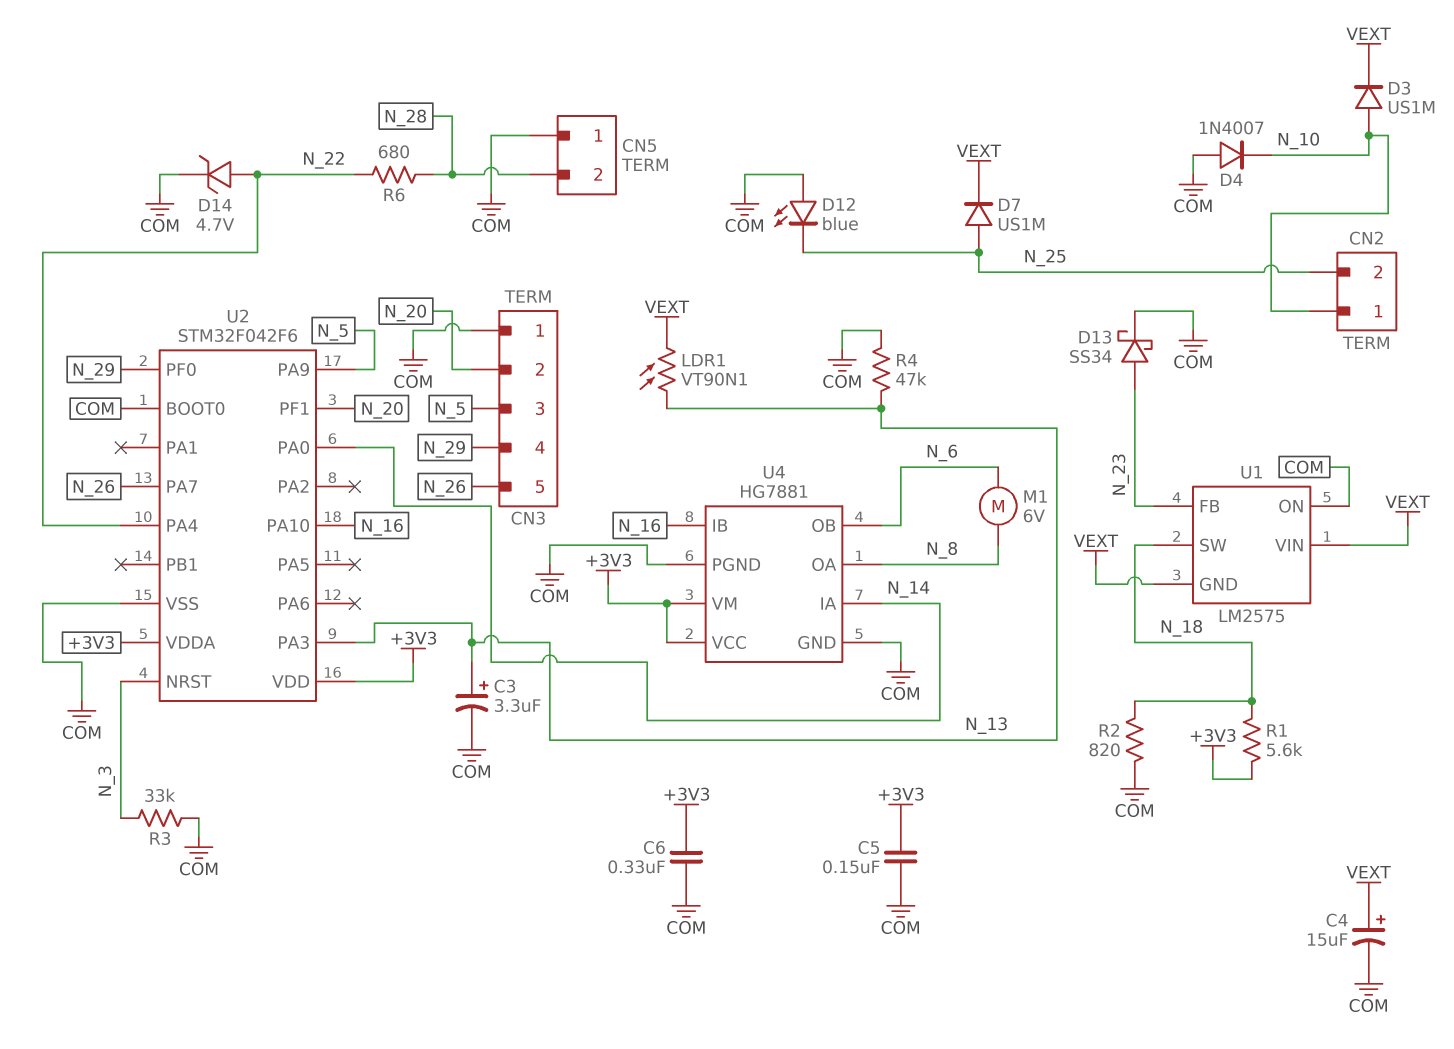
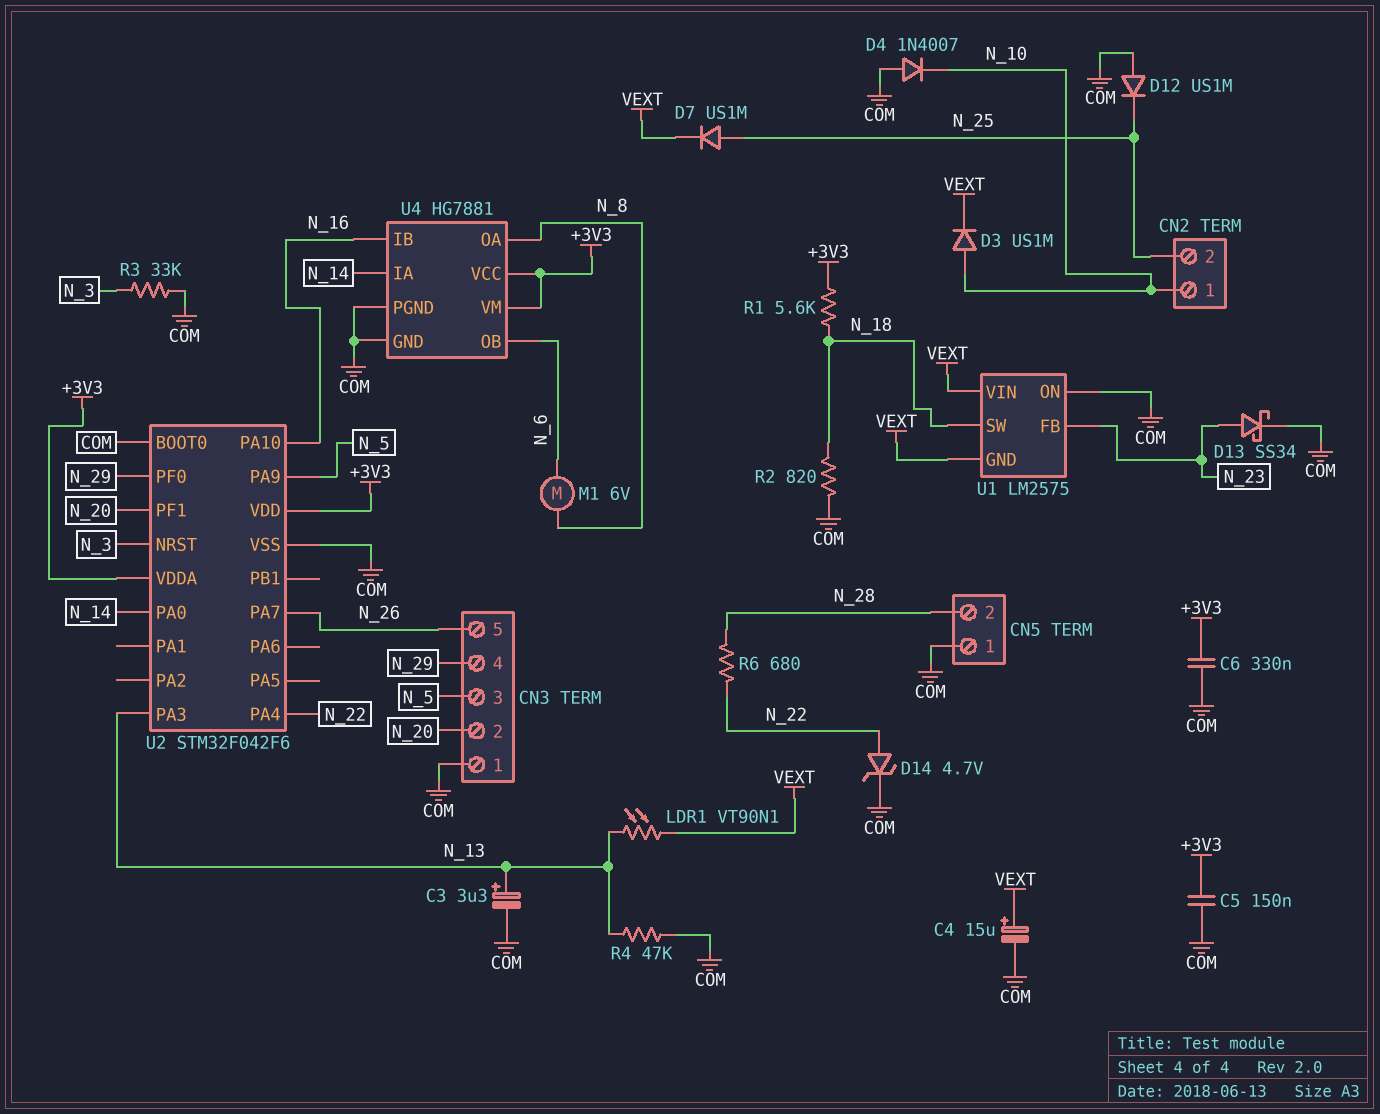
D12: LED blue (A COM, K N_25) -> diode US1M (A COM, K N_25)

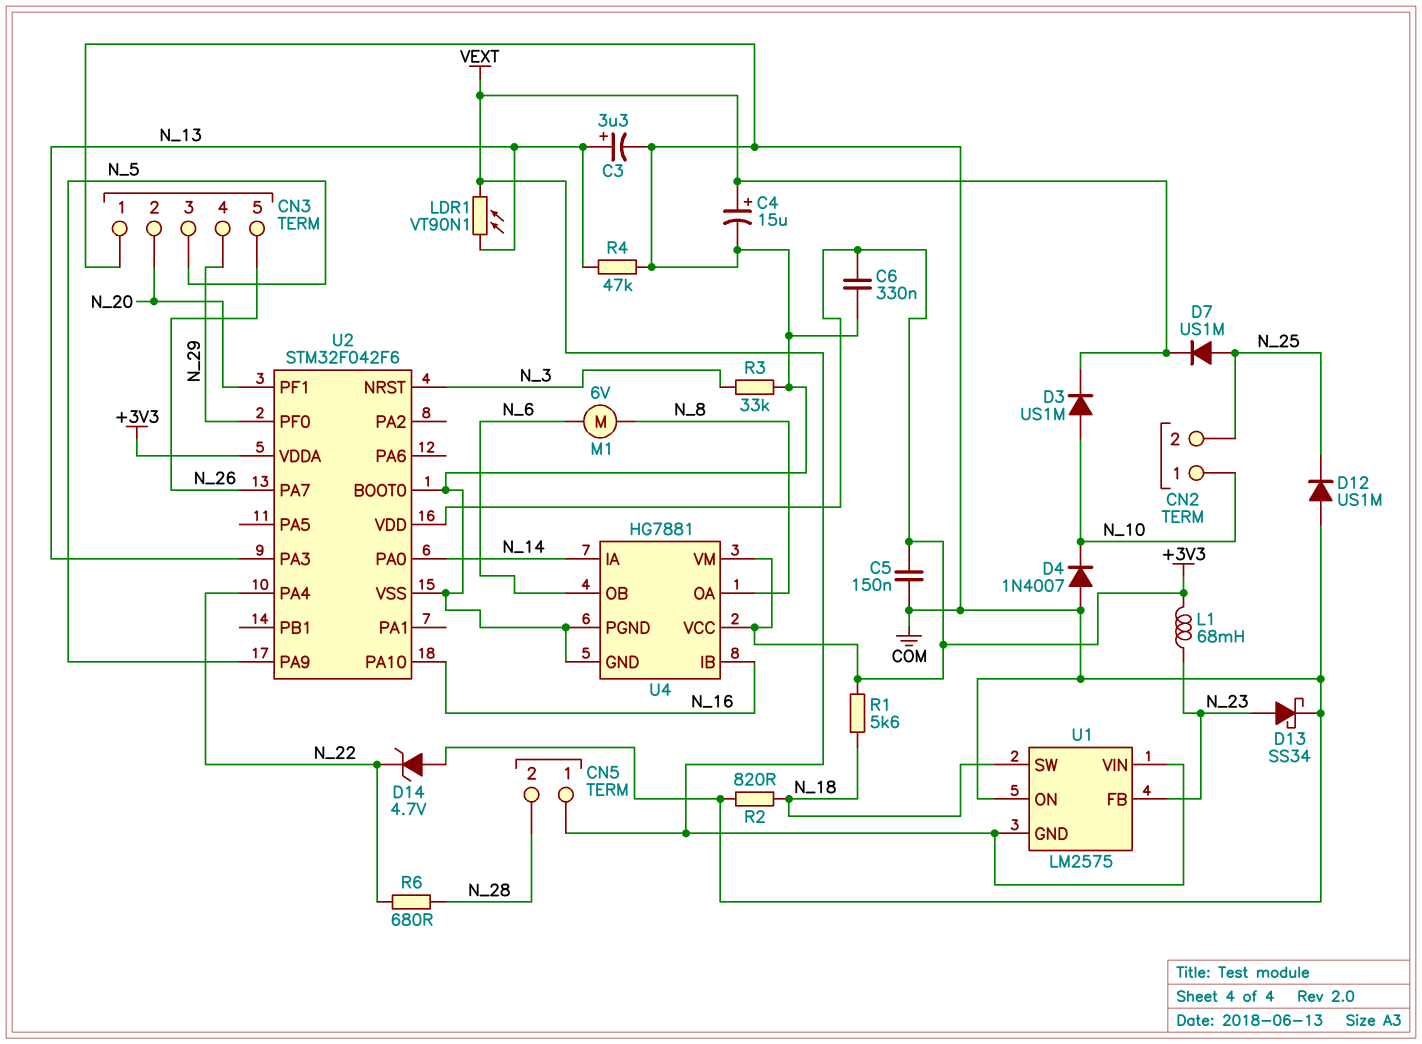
CN5 pin 1: COM -> VEXT
D14: zener 4.7V (A N_22, K COM) -> zener 4.7V (A COM, K N_22)
L1: none -> 68mH (+3V3, N_23)

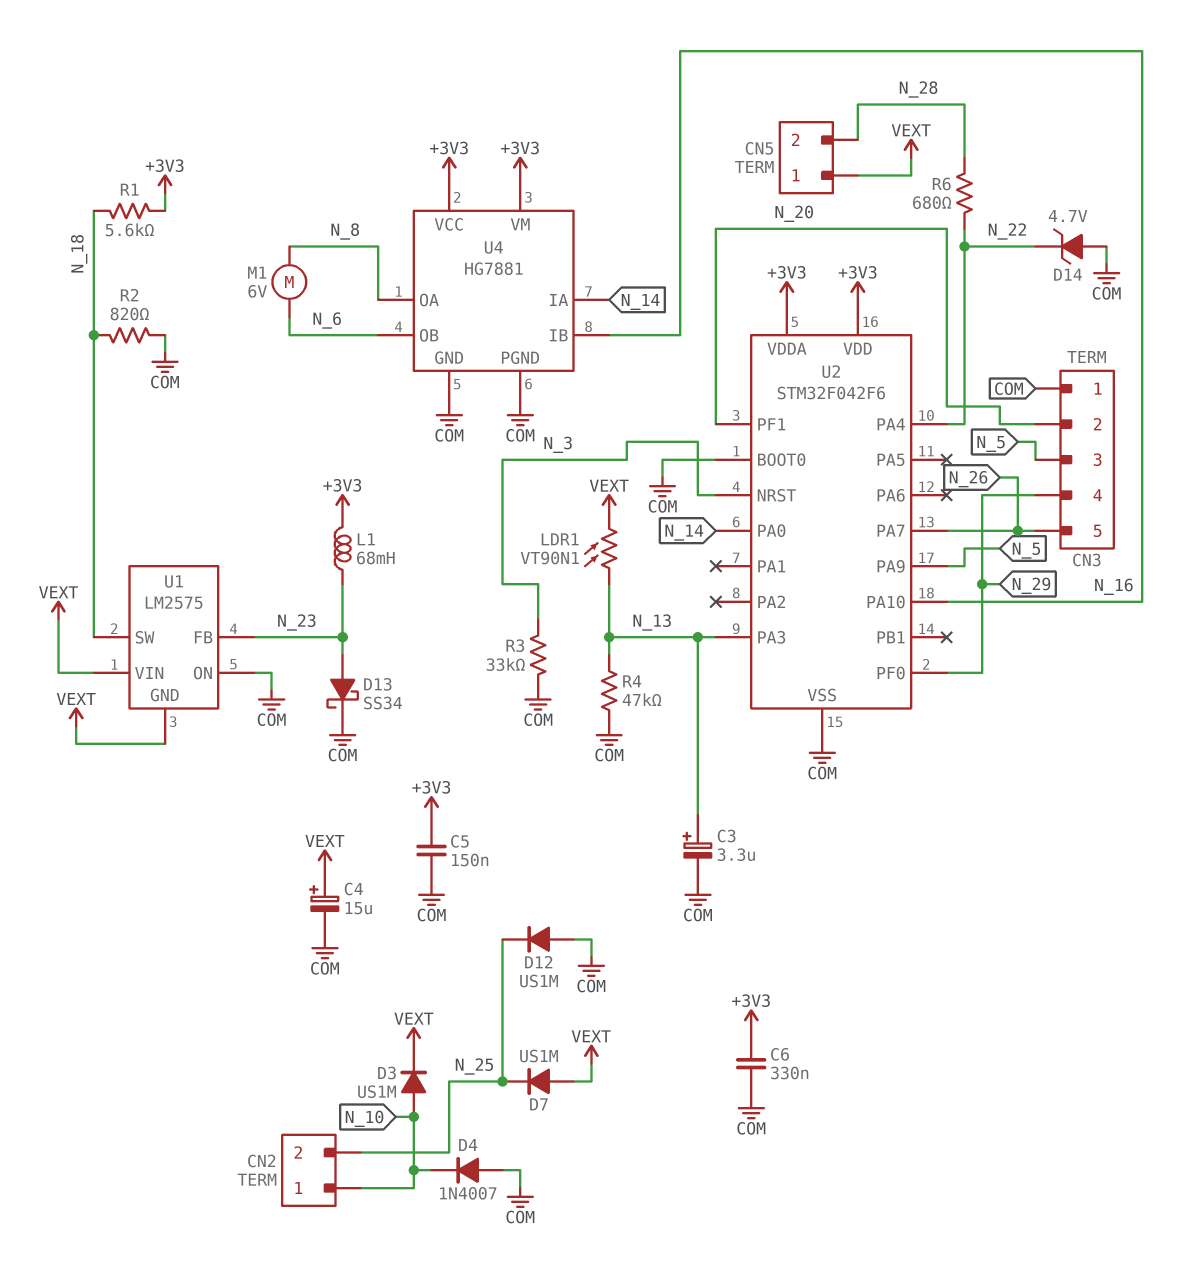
D7: diode US1M (A N_25, K VEXT) -> diode US1M (A VEXT, K N_25)

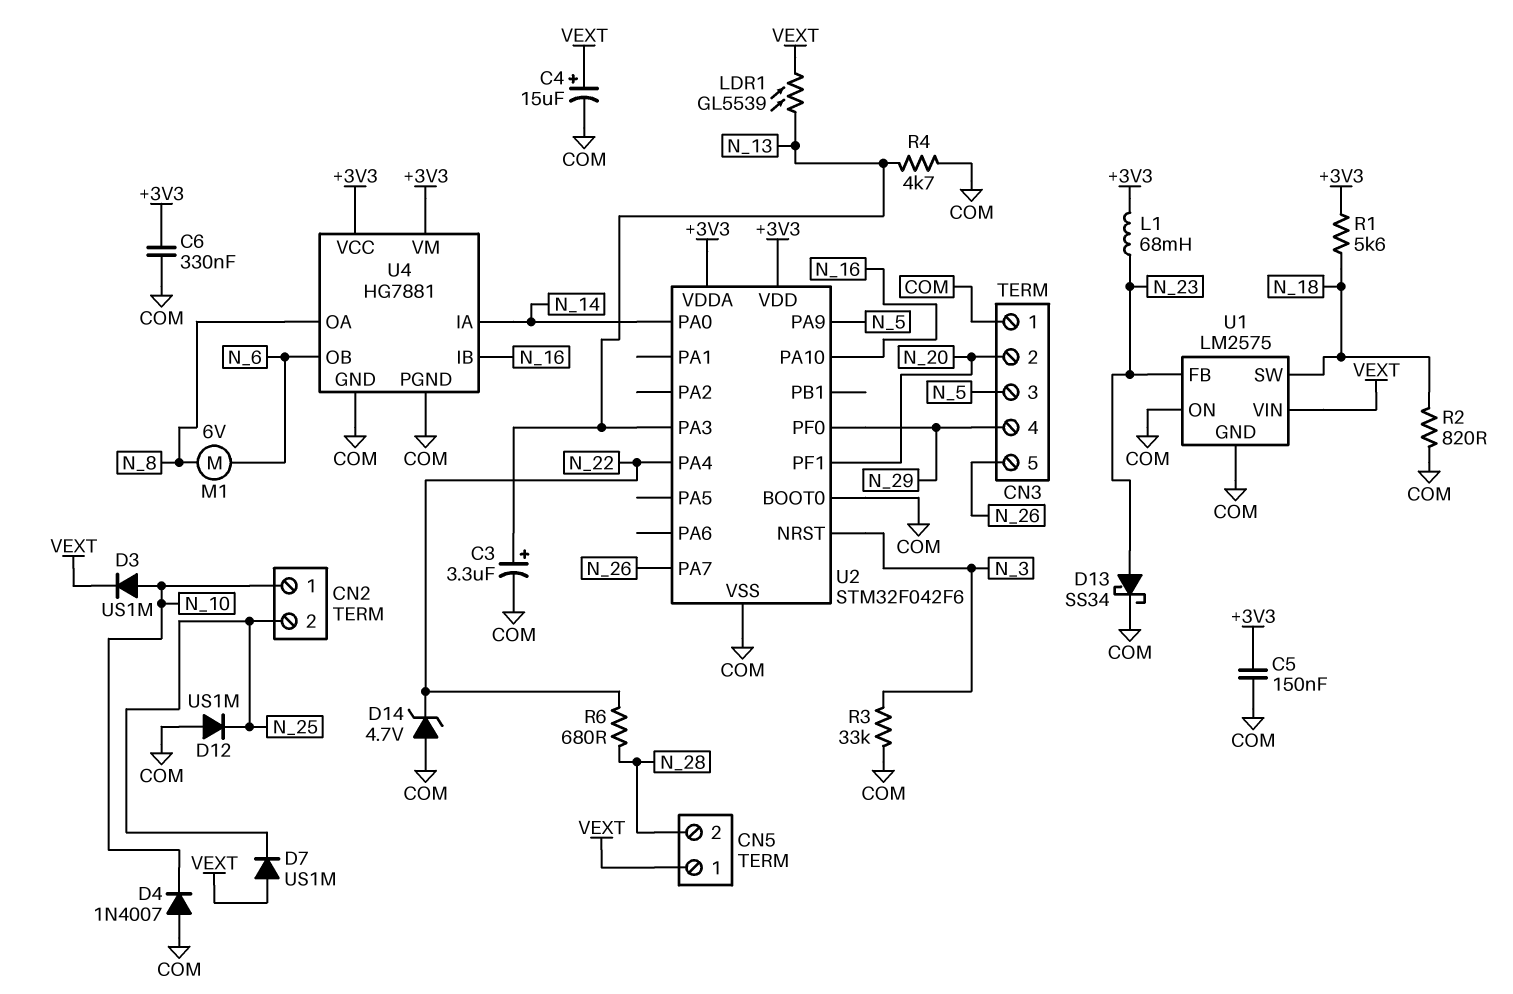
LDR1: VT90N1 (N_13, VEXT) -> GL5539 (N_13, VEXT)
R4: 47k (COM, N_13) -> 4.7k (COM, N_13)
U1 pin GND: VEXT -> COM

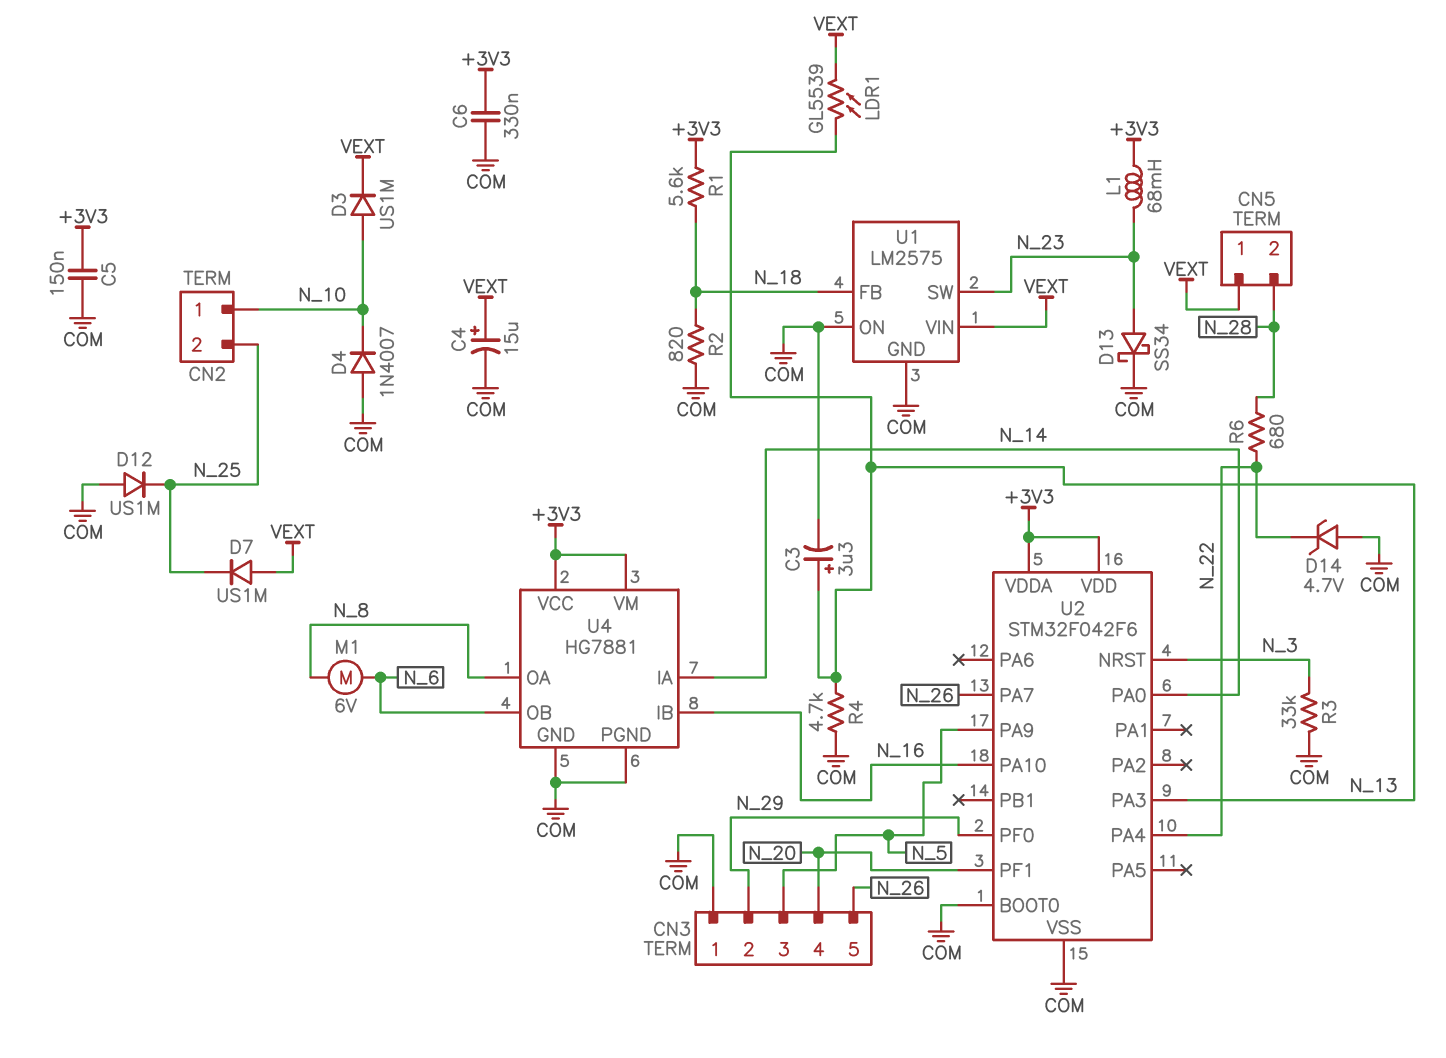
CN3 pin 2: N_20 -> N_29
CN3 pin 4: N_29 -> N_20
U1 pin FB: N_23 -> N_18
U1 pin SW: N_18 -> N_23

